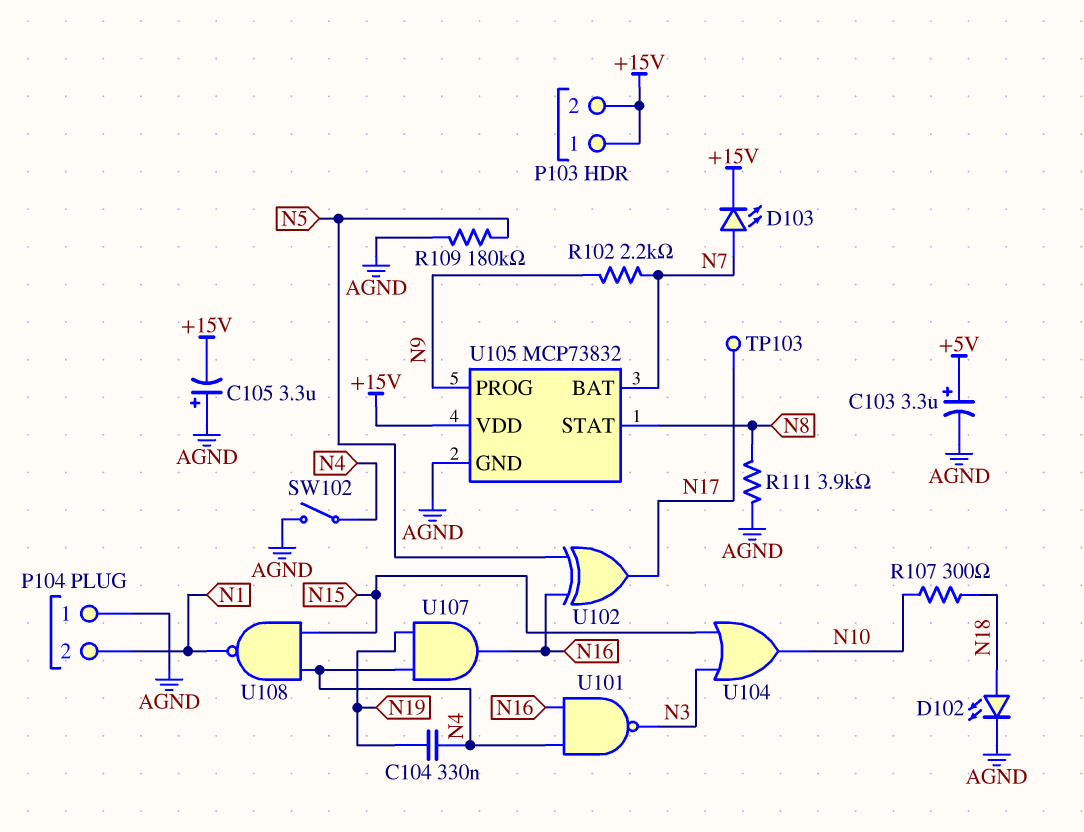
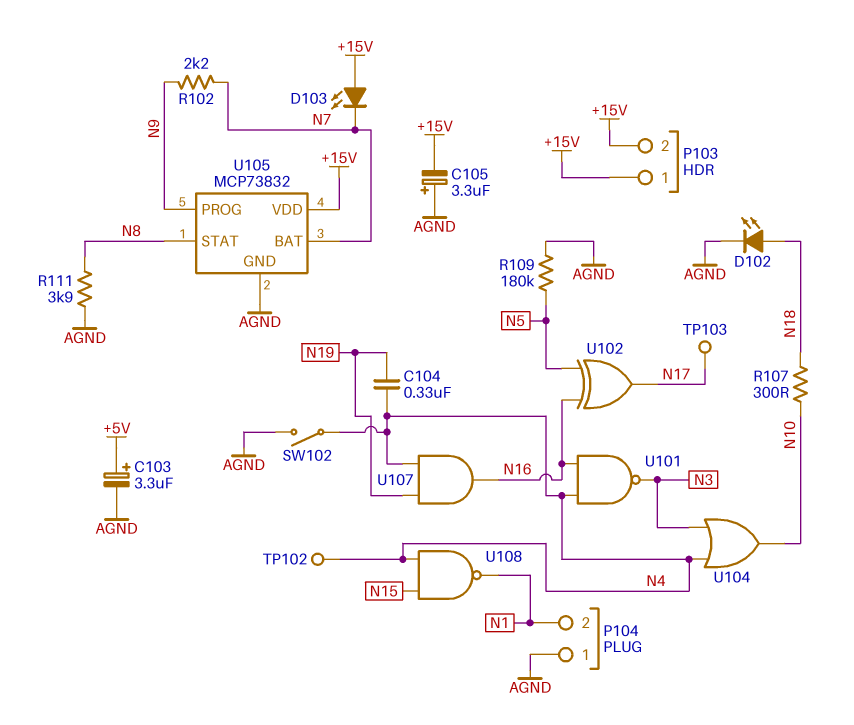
D103: LED (A N7, K +15V) -> LED (A +15V, K N7)
TP102: none -> test point (N4)
U104: OR (in N3, in N15, out N10) -> OR (in N3, in N4, out N10)

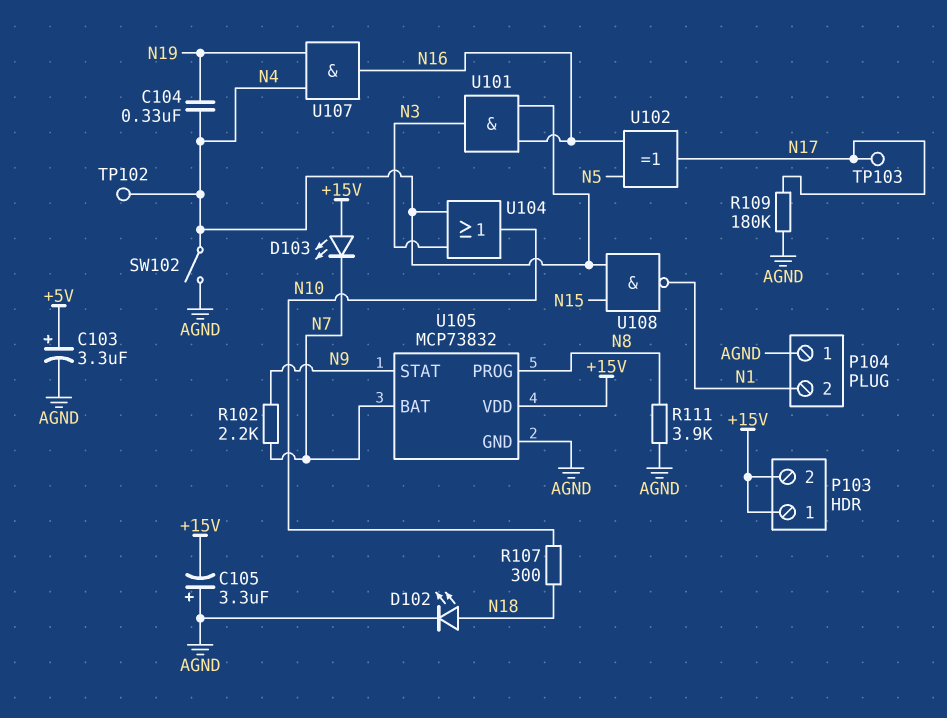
R109: 180k (AGND, N5) -> 180k (AGND, N17)
U101: NAND (in N4, in N16, out N3) -> AND (in N4, in N16, out N3)
U105 pin PROG: N9 -> N8
U105 pin STAT: N8 -> N9

